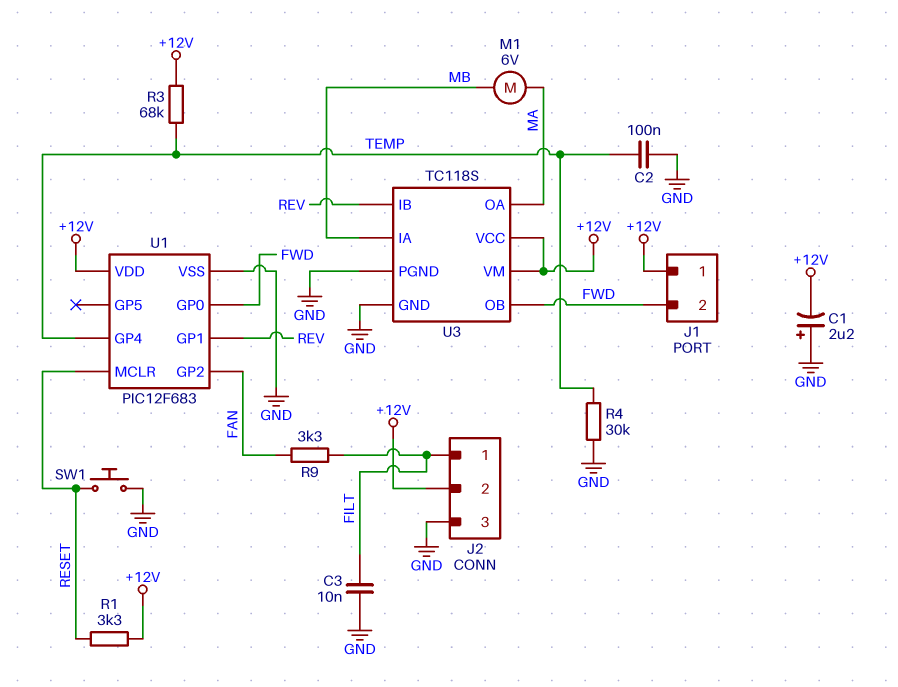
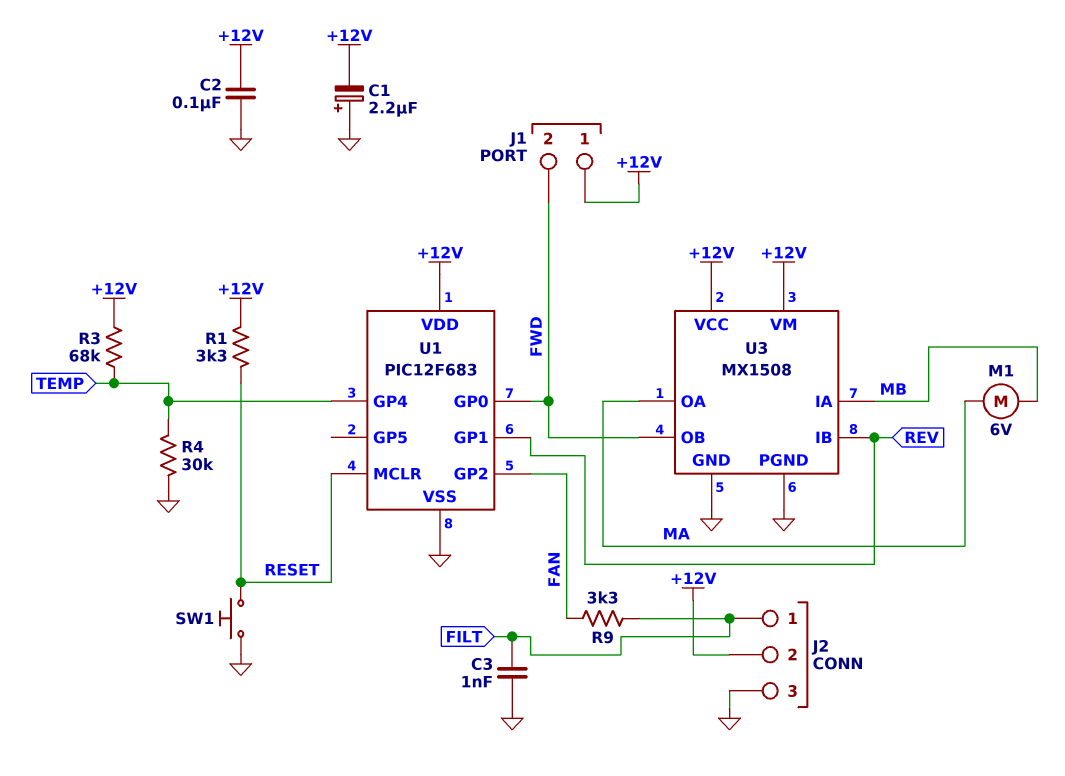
C2: 100nF (GND, TEMP) -> 100nF (+12V, GND)
C3: 10nF (FILT, GND) -> 1nF (FILT, GND)
U3: TC118S -> MX1508

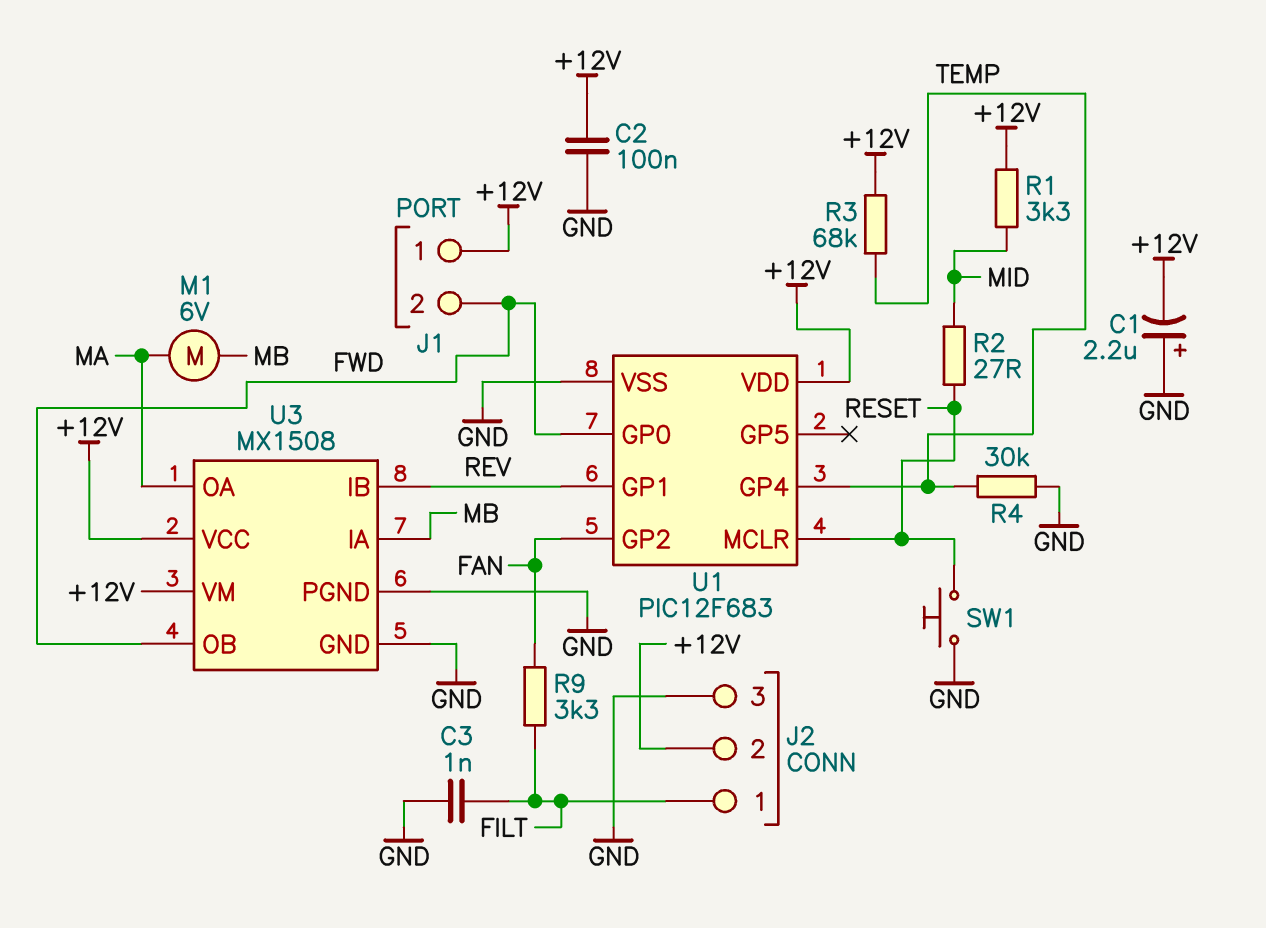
R1: 3.3k (+12V, RESET) -> 3.3k (+12V, MID)
R2: none -> 27 (MID, RESET)

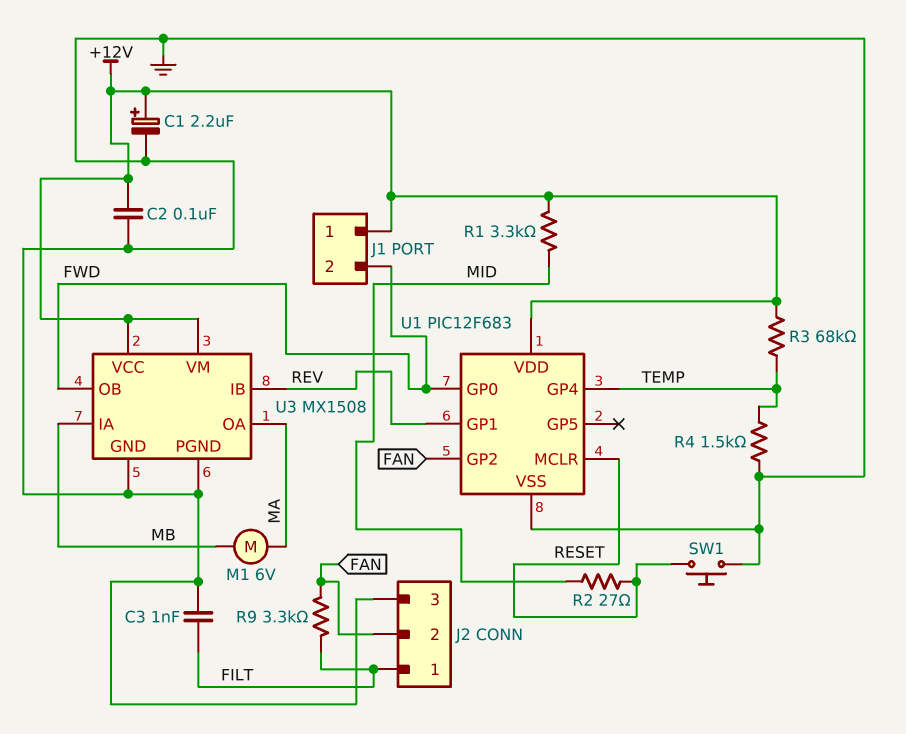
C1: 2.2uF (plus GND, minus +12V) -> 2.2uF (plus +12V, minus GND)
J2 pin 2: +12V -> FAN
R4: 30k (GND, TEMP) -> 1.5k (GND, TEMP)

